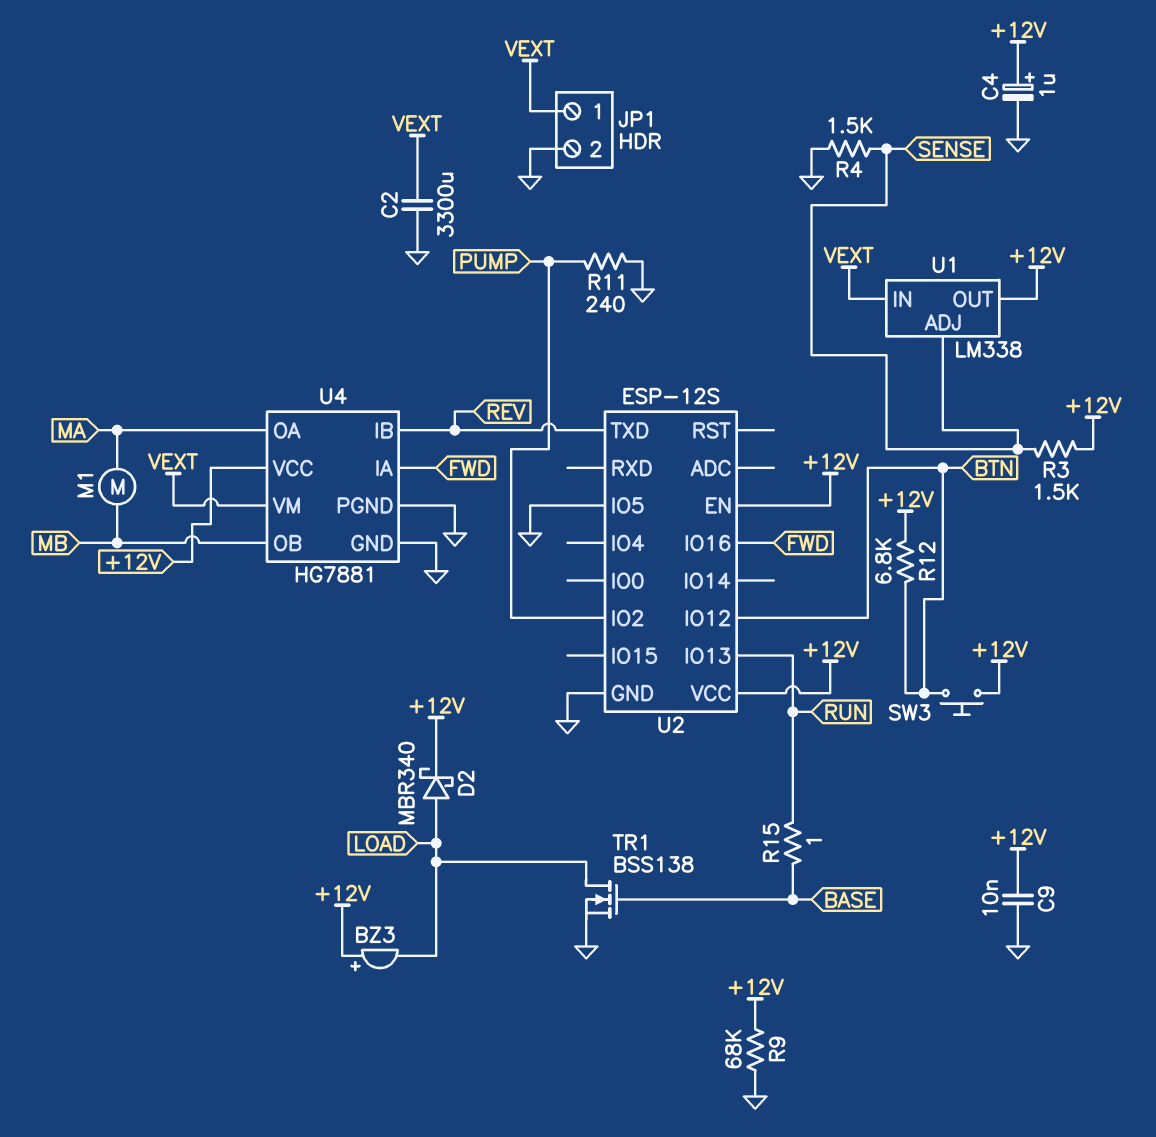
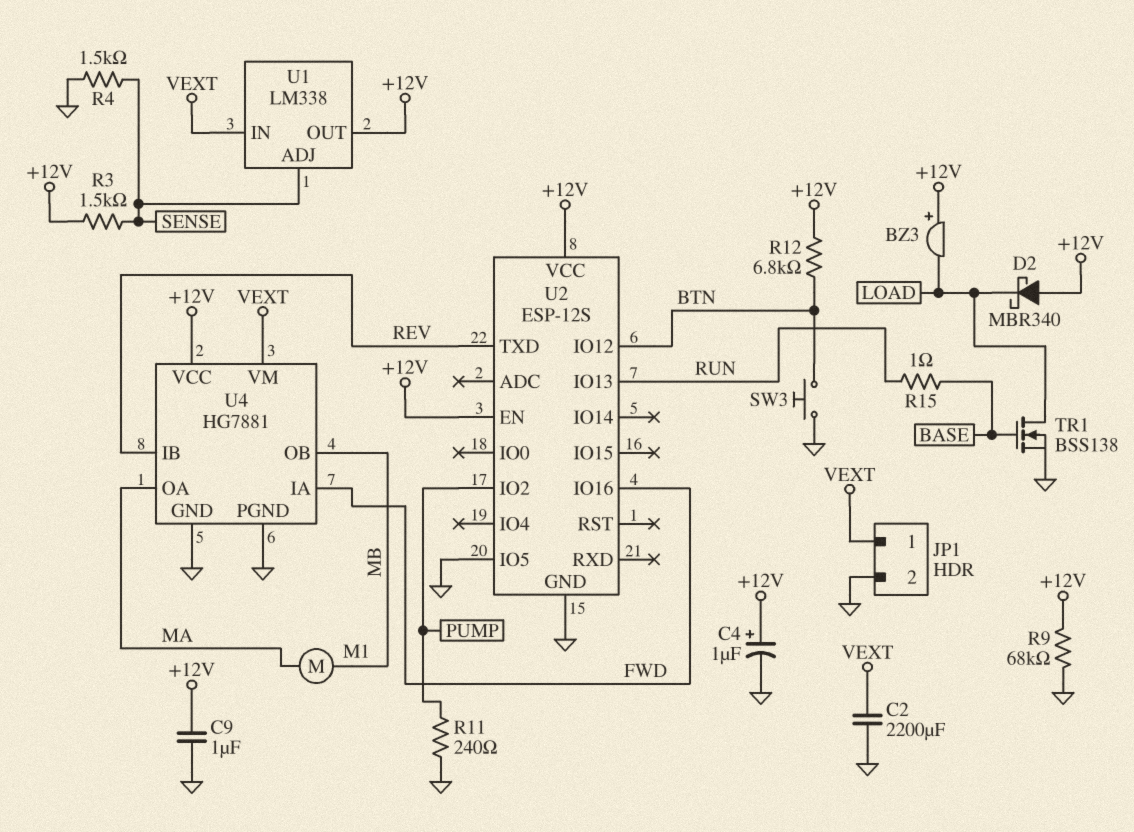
C2: 3300uF (GND, VEXT) -> 2200uF (GND, VEXT)
C9: 10nF (+12V, GND) -> 1uF (+12V, GND)
D2: schottky MBR340 (A LOAD, K +12V) -> schottky MBR340 (A +12V, K LOAD)
SW3: button (+12V, BTN) -> button (BTN, GND)

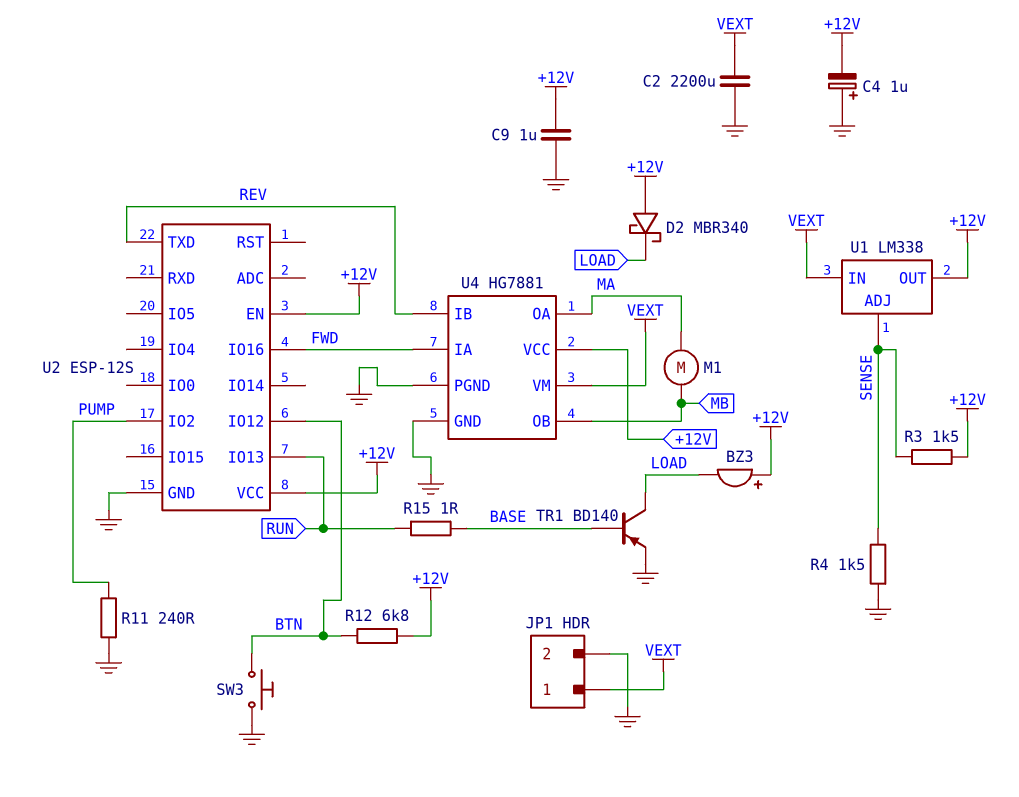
C4: 1uF (plus +12V, minus GND) -> 1uF (plus GND, minus +12V)
R9: 68k (+12V, GND) -> none
TR1: NMOS BSS138 (G BASE, D LOAD, S GND) -> PNP BD140 (B BASE, C LOAD, E GND)
U2 pin IO5: GND -> none

